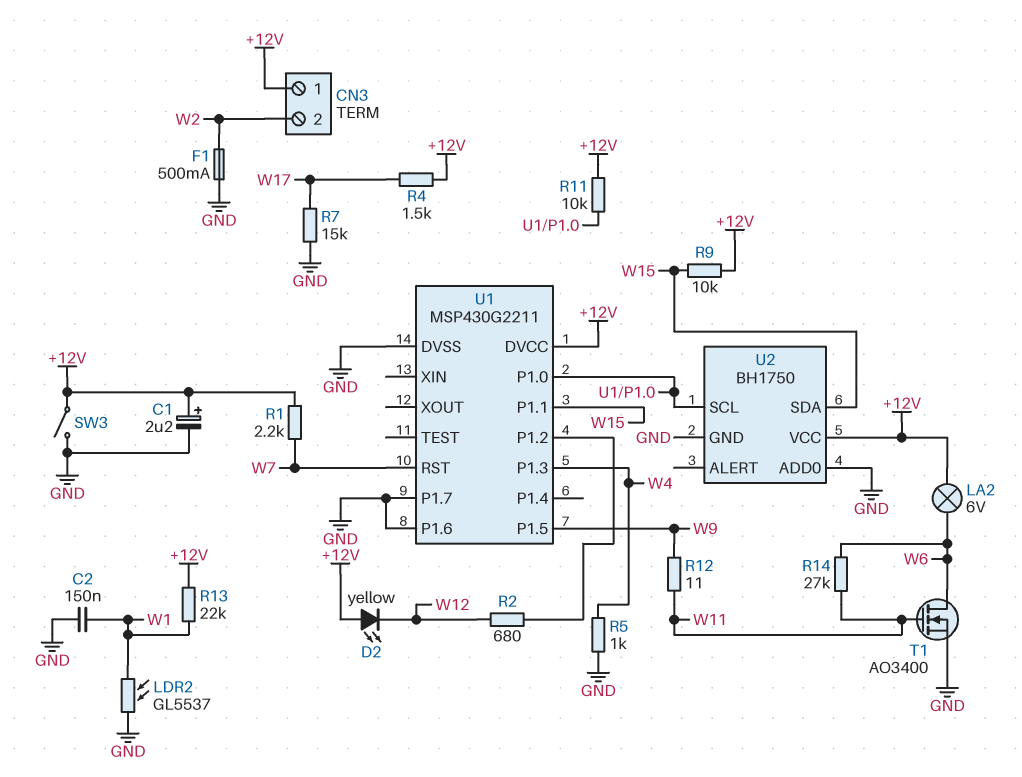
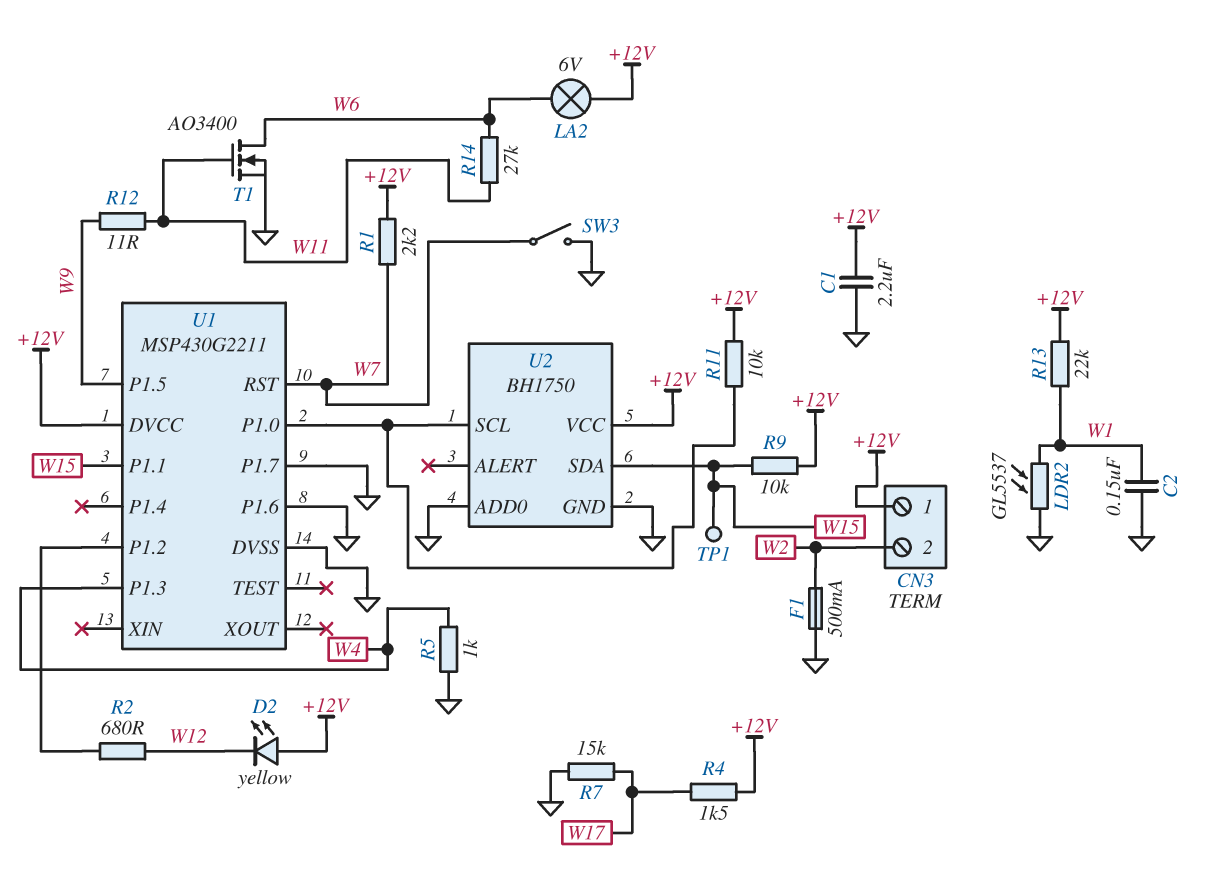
C1: 2.2uF (plus +12V, minus GND) -> 2.2uF (+12V, GND)
SW3: switch (+12V, GND) -> switch (GND, W7)
TP1: none -> test point (W15)

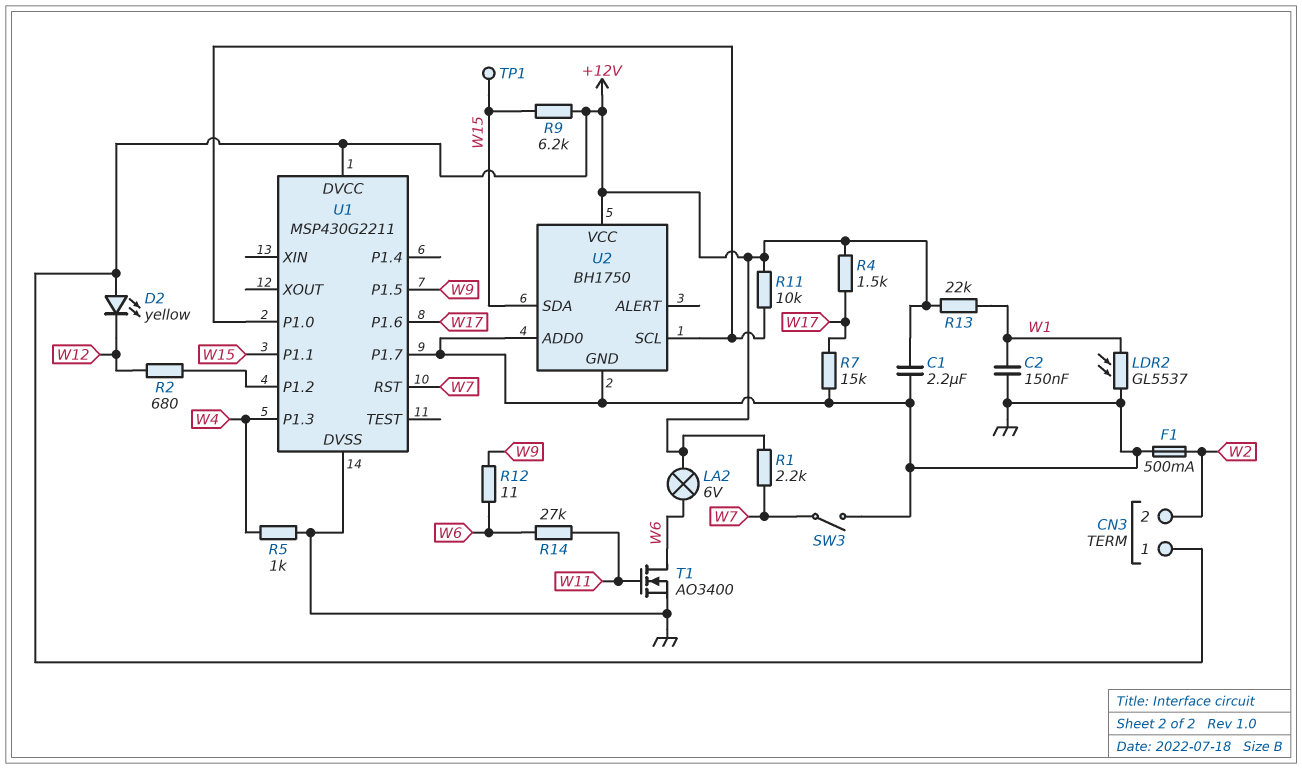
R9: 10k (+12V, W15) -> 6.2k (+12V, W15)
R12: 11 (W9, W11) -> 11 (W6, W9)
U1 pin P1.6: GND -> W17

